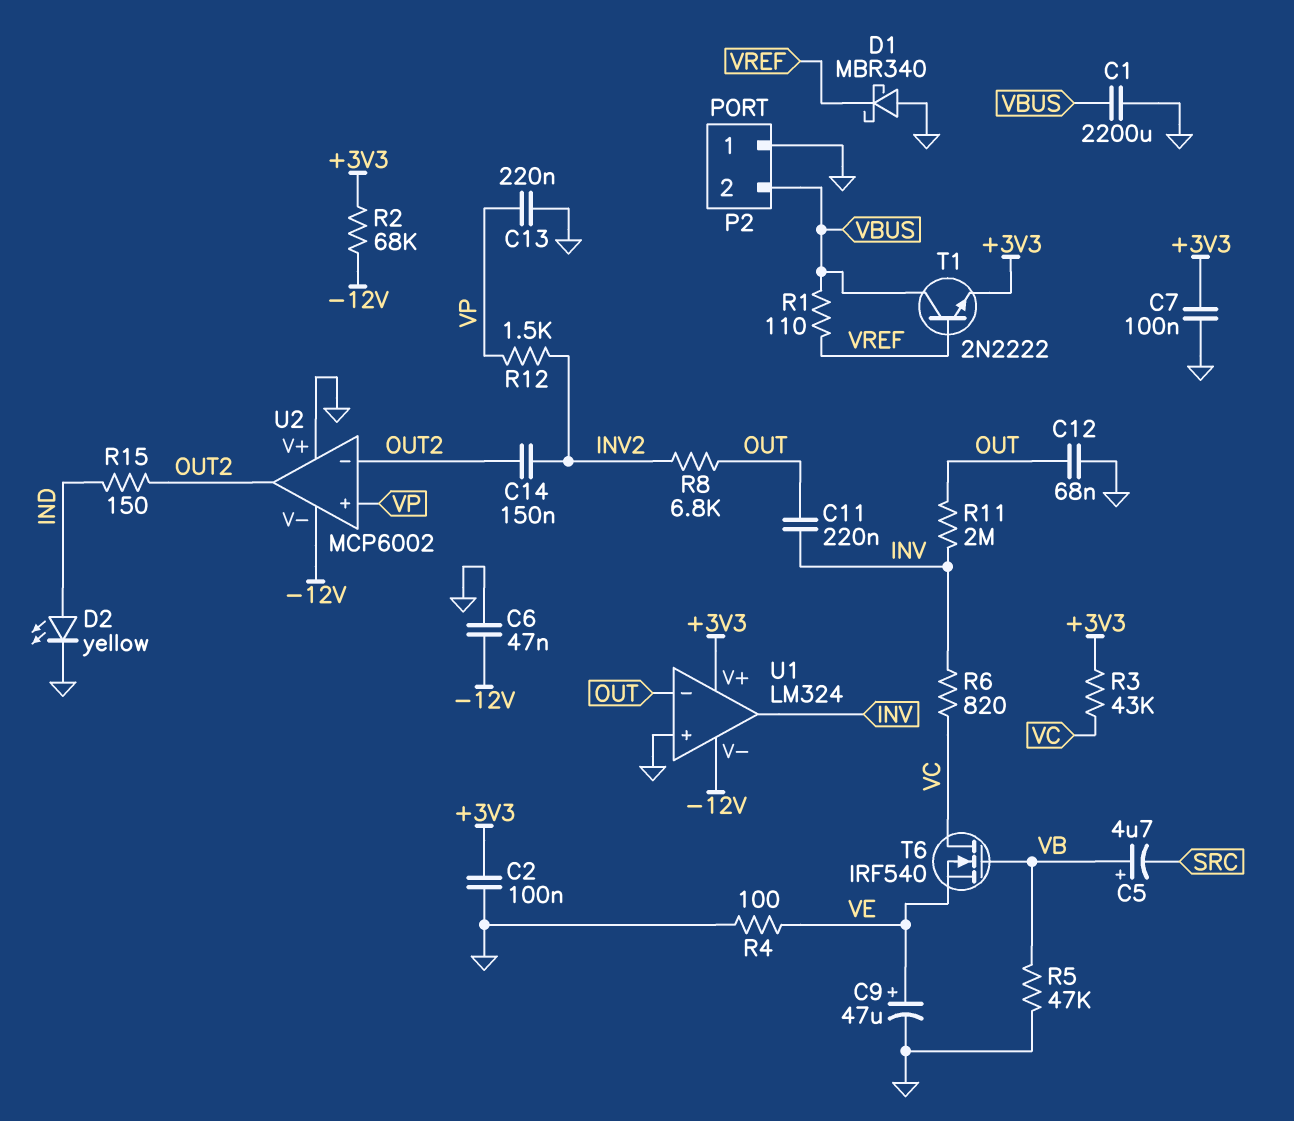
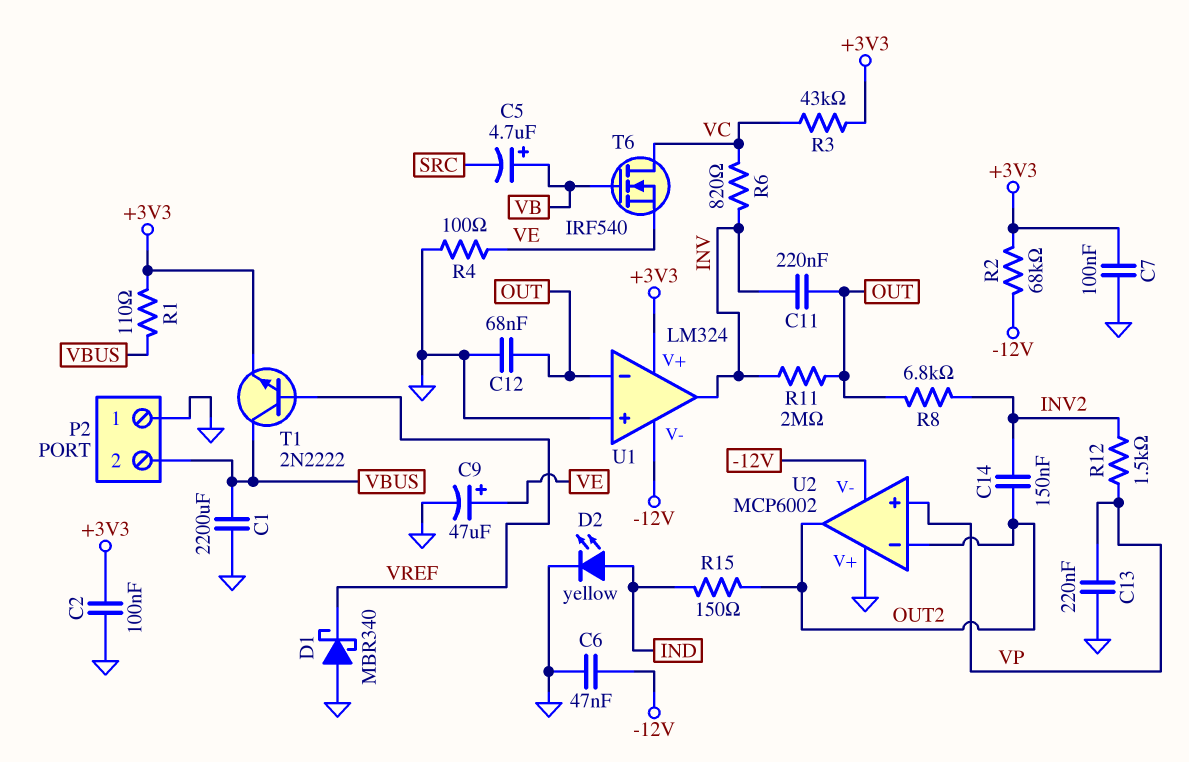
R1: 110 (VBUS, VREF) -> 110 (+3V3, VBUS)
R5: 47k (GND, VB) -> none

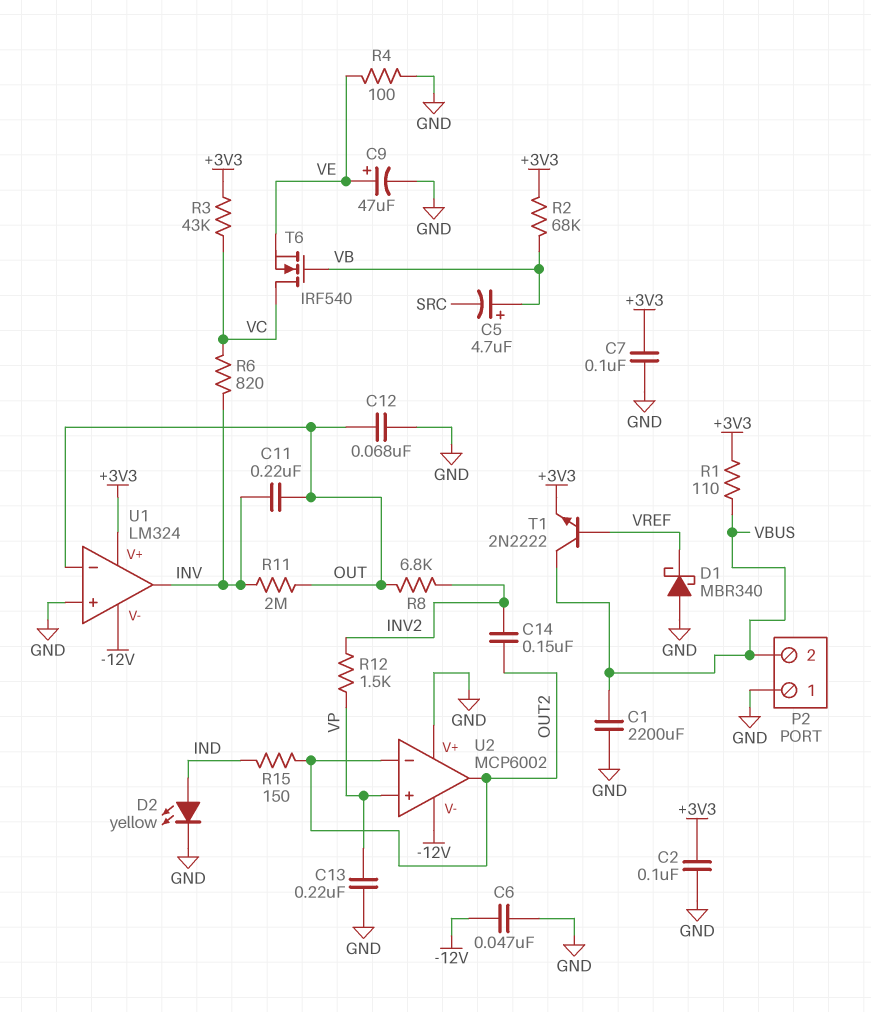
R2: 68k (+3V3, -12V) -> 68k (+3V3, VB)

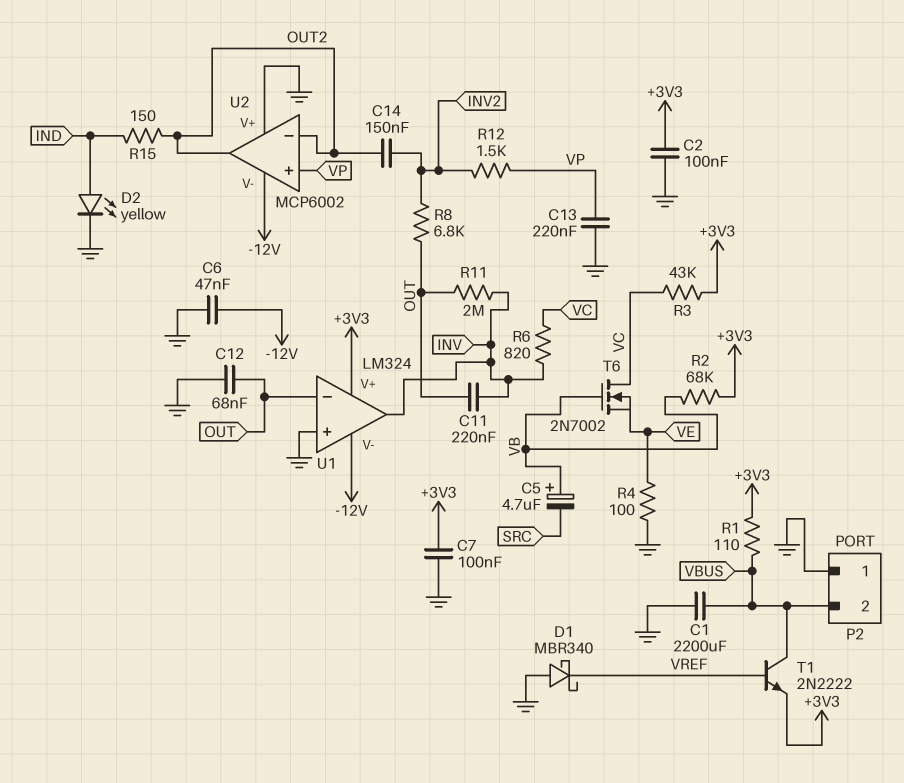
C9: 47uF (plus VE, minus GND) -> none
T6: NMOS IRF540 (G VB, D VC, S VE) -> NMOS 2N7002 (G VB, D VC, S VE)

